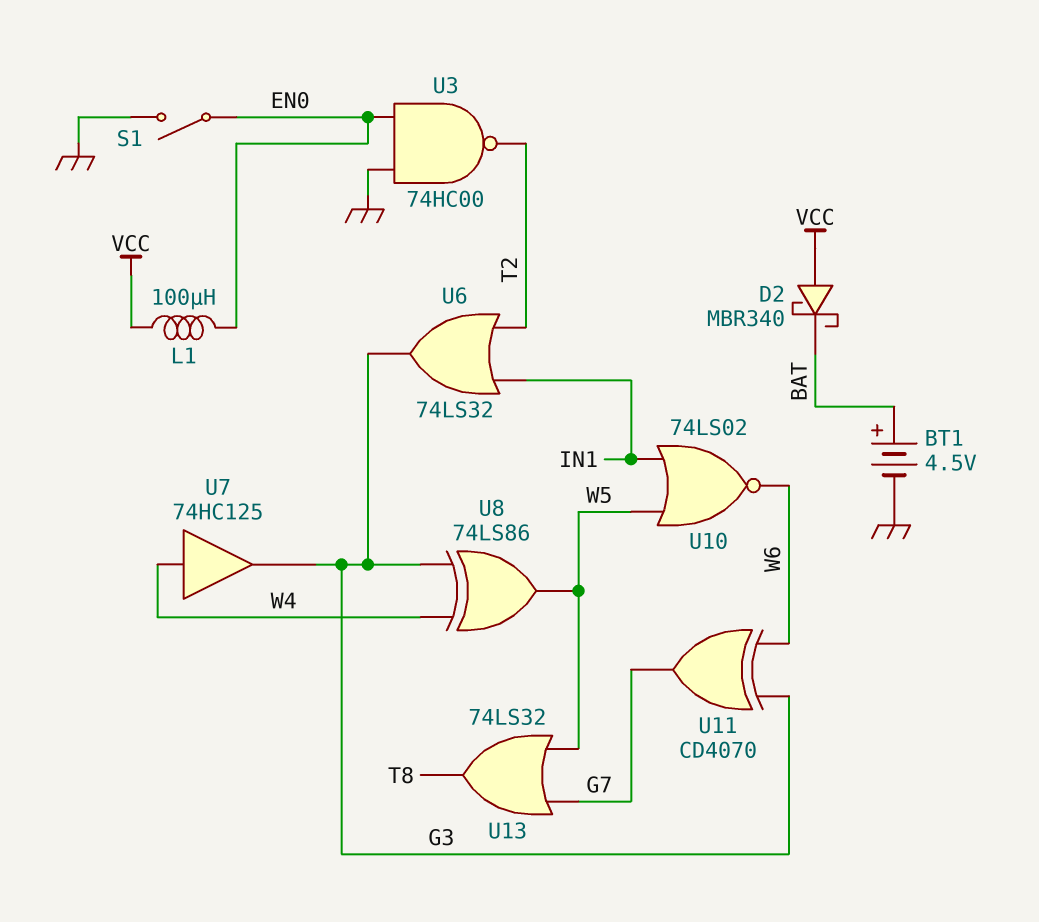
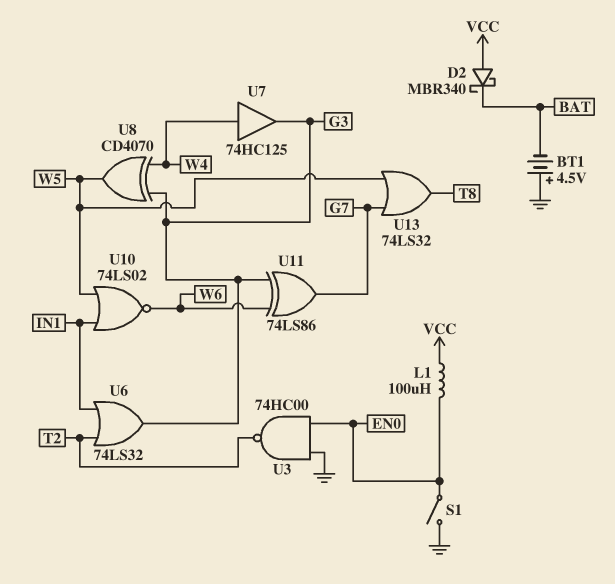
BT1: 4.5V (plus BAT, minus GND) -> 4.5V (plus GND, minus BAT)
U8: XOR 74LS86 (in G3, in W4, out W5) -> XOR CD4070 (in G3, in W4, out W5)
U11: XOR CD4070 (in G3, in W6, out G7) -> XOR 74LS86 (in G3, in W6, out G7)

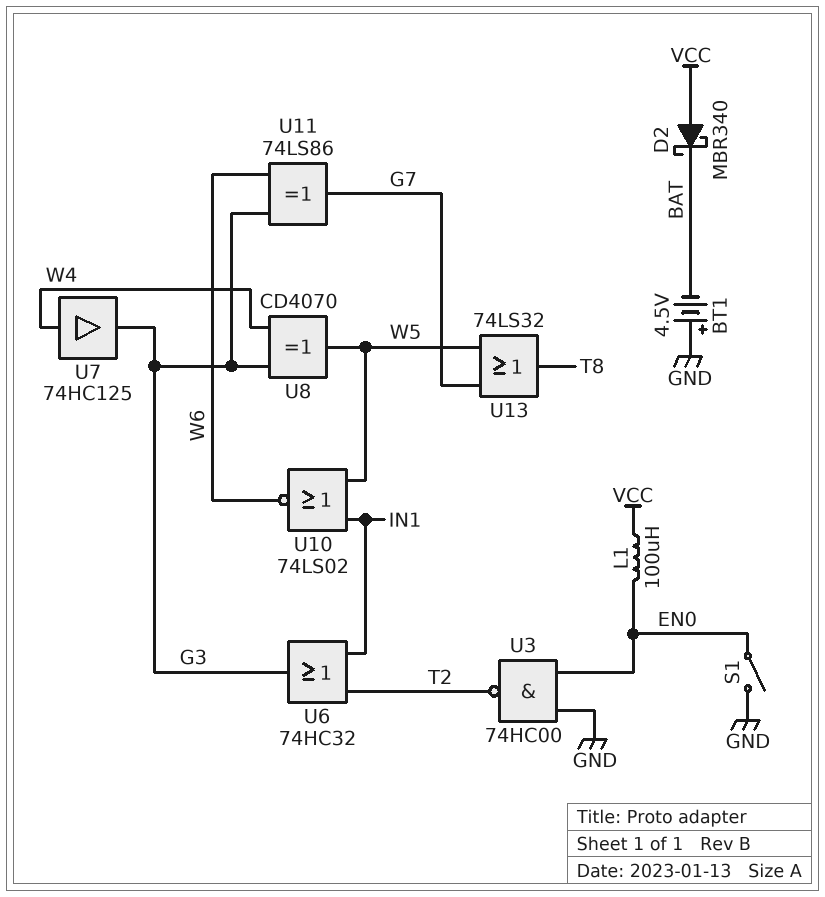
U6: OR 74LS32 (in IN1, in T2, out G3) -> OR 74HC32 (in IN1, in T2, out G3)

